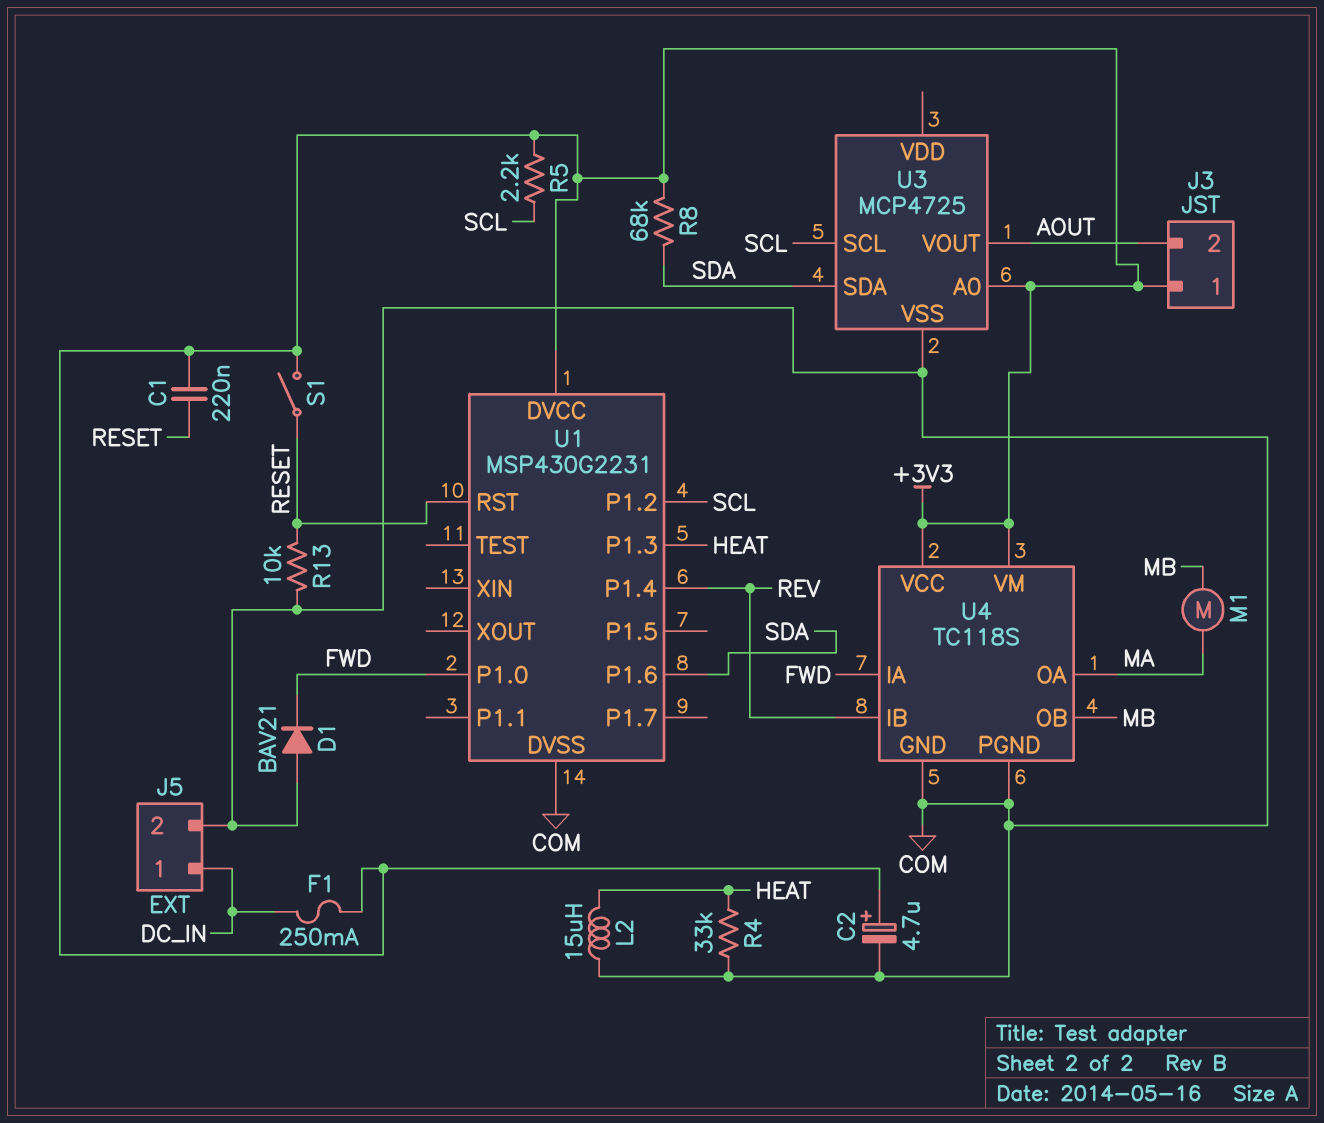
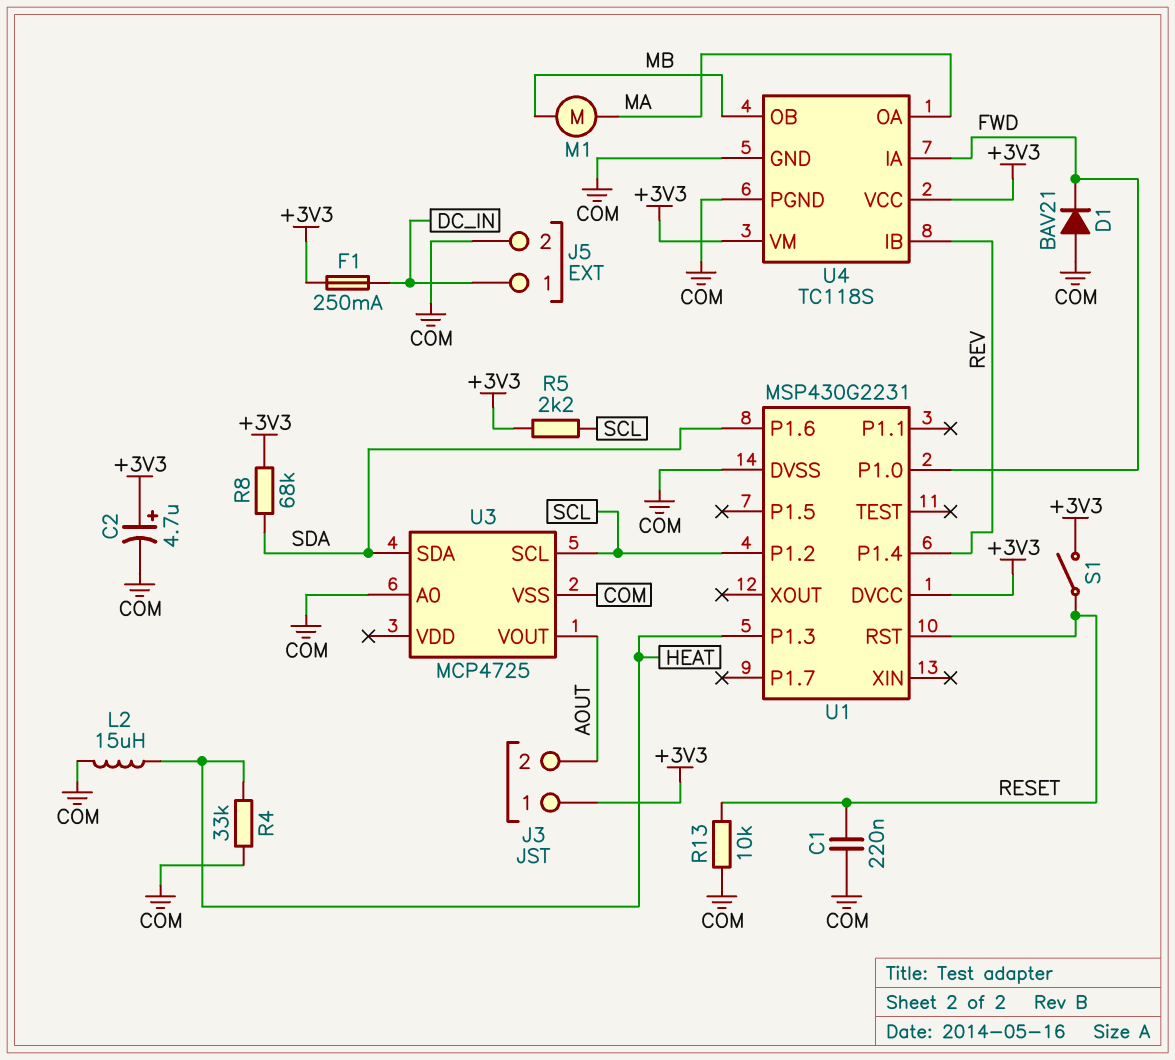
C1: 220nF (+3V3, RESET) -> 220nF (COM, RESET)
U3 pin A0: +3V3 -> COM

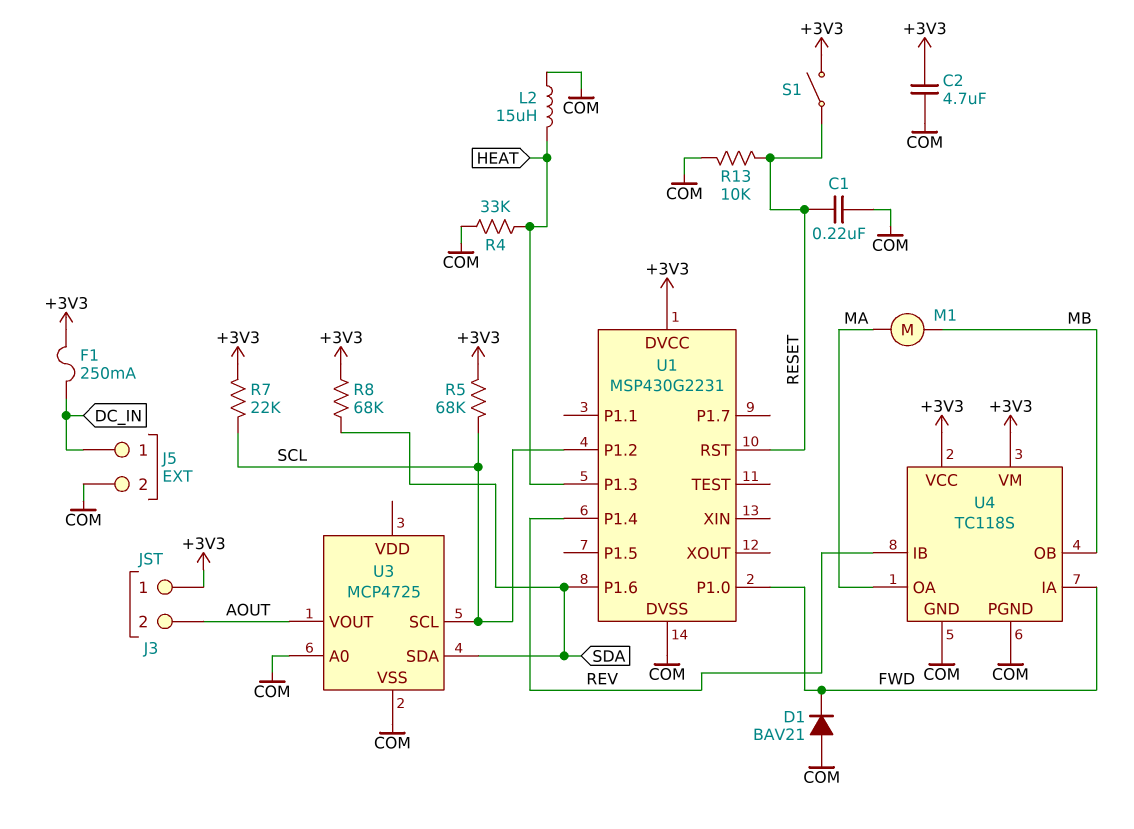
C2: 4.7uF (plus +3V3, minus COM) -> 4.7uF (+3V3, COM)
R5: 2.2k (+3V3, SCL) -> 68k (+3V3, SCL)
R7: none -> 22k (+3V3, SCL)

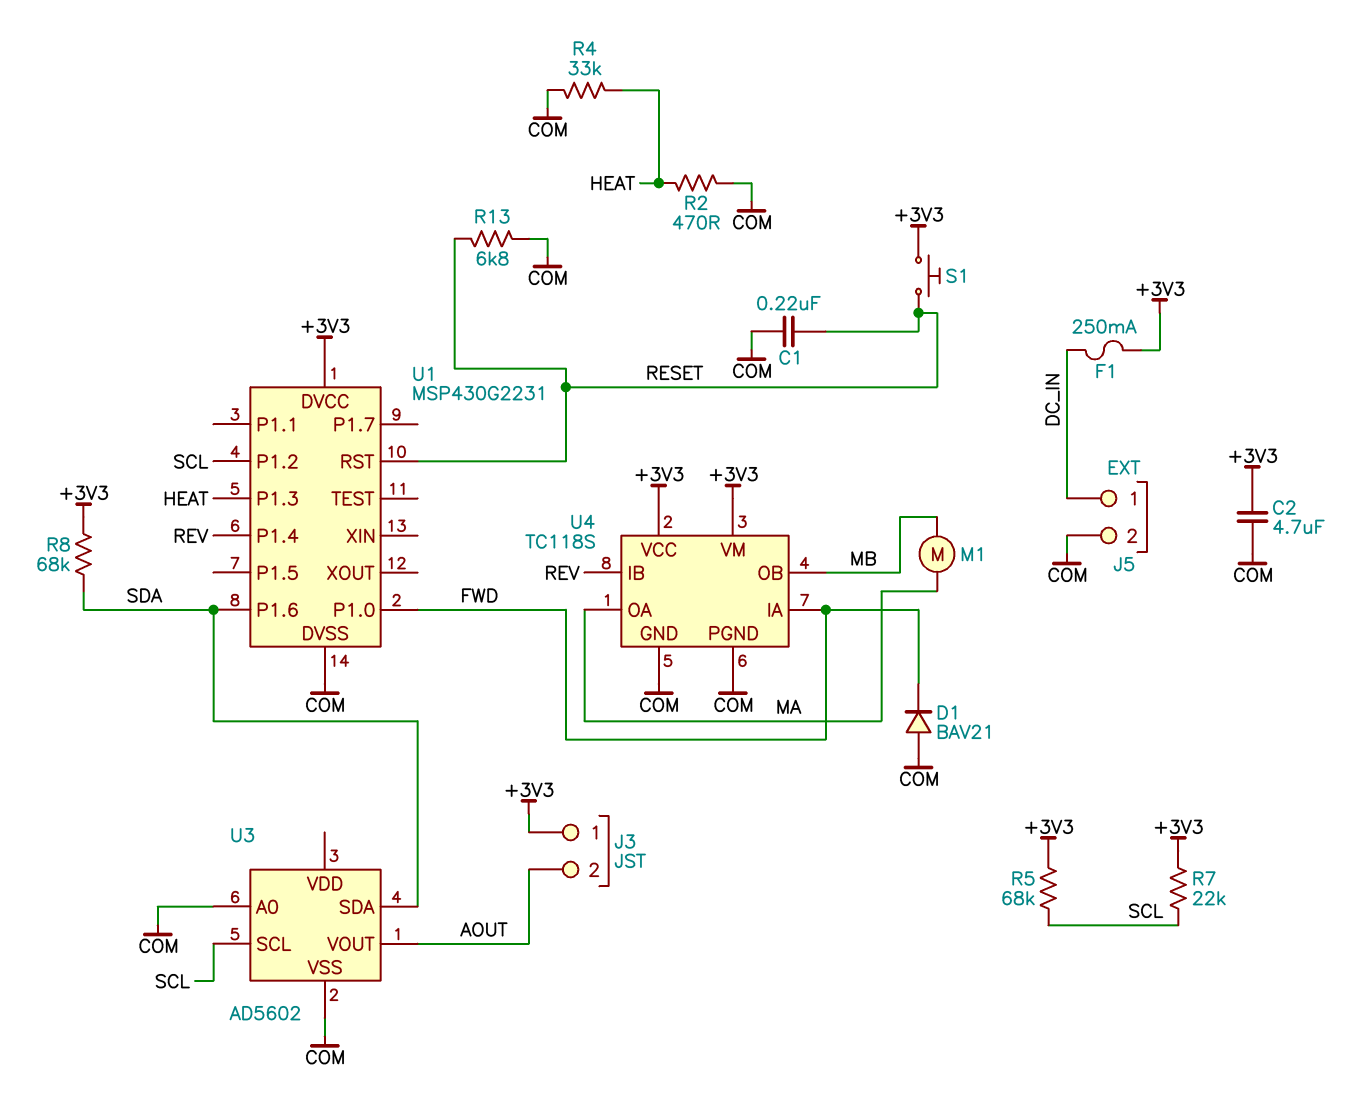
L2: 15uH (COM, HEAT) -> none
R2: none -> 470 (COM, HEAT)
R13: 10k (COM, RESET) -> 6.8k (COM, RESET)
S1: switch (+3V3, RESET) -> button (+3V3, RESET)
U3: MCP4725 -> AD5602

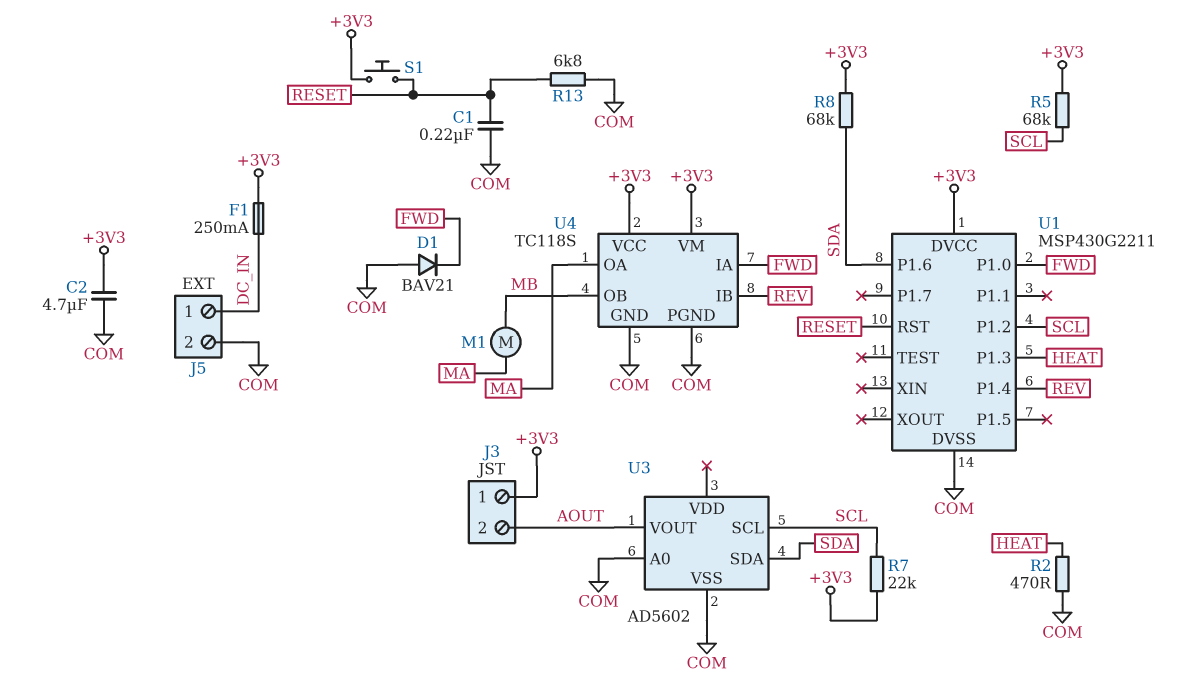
R4: 33k (COM, HEAT) -> none
U1: MSP430G2231 -> MSP430G2211

